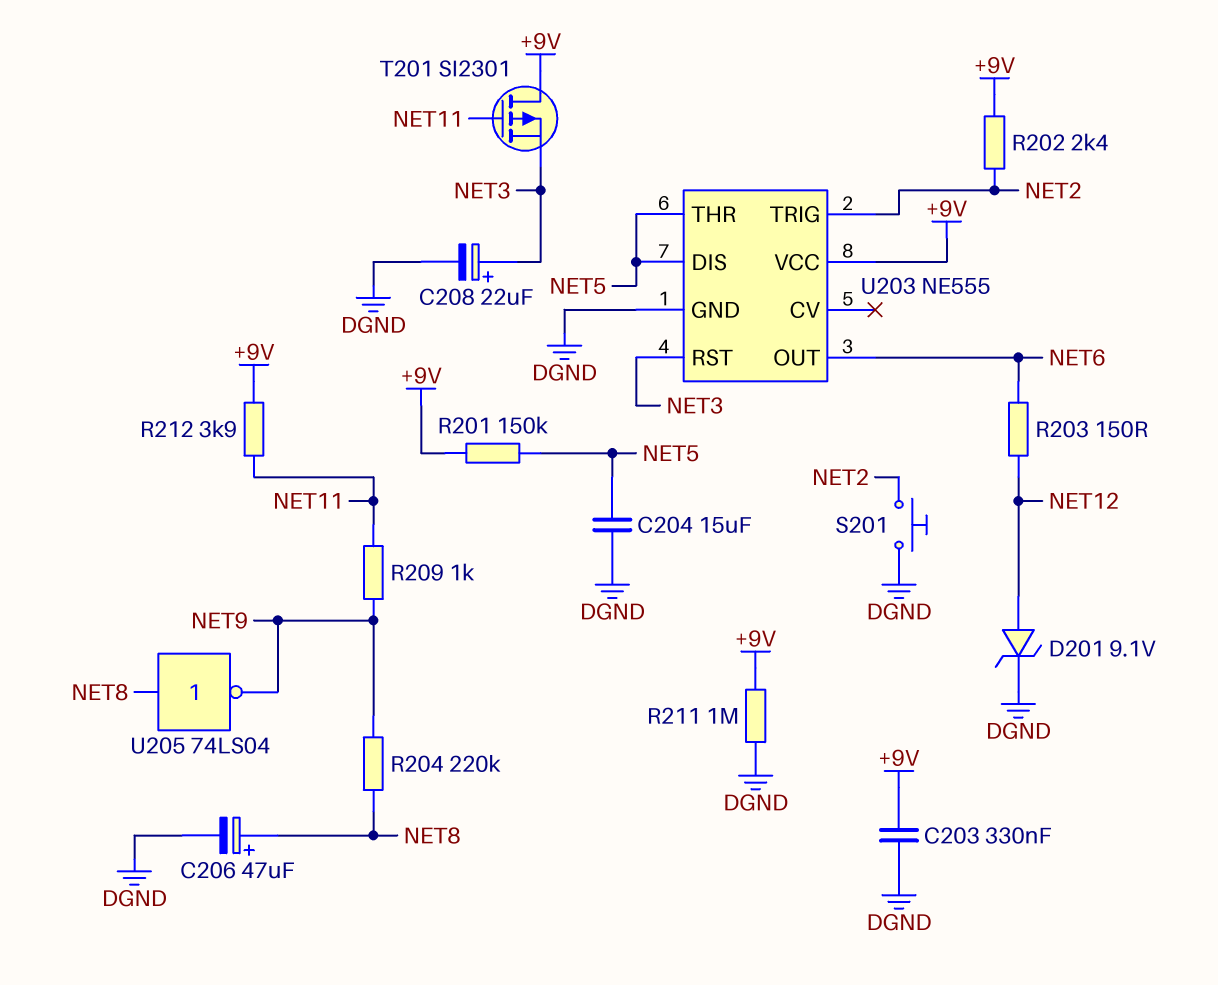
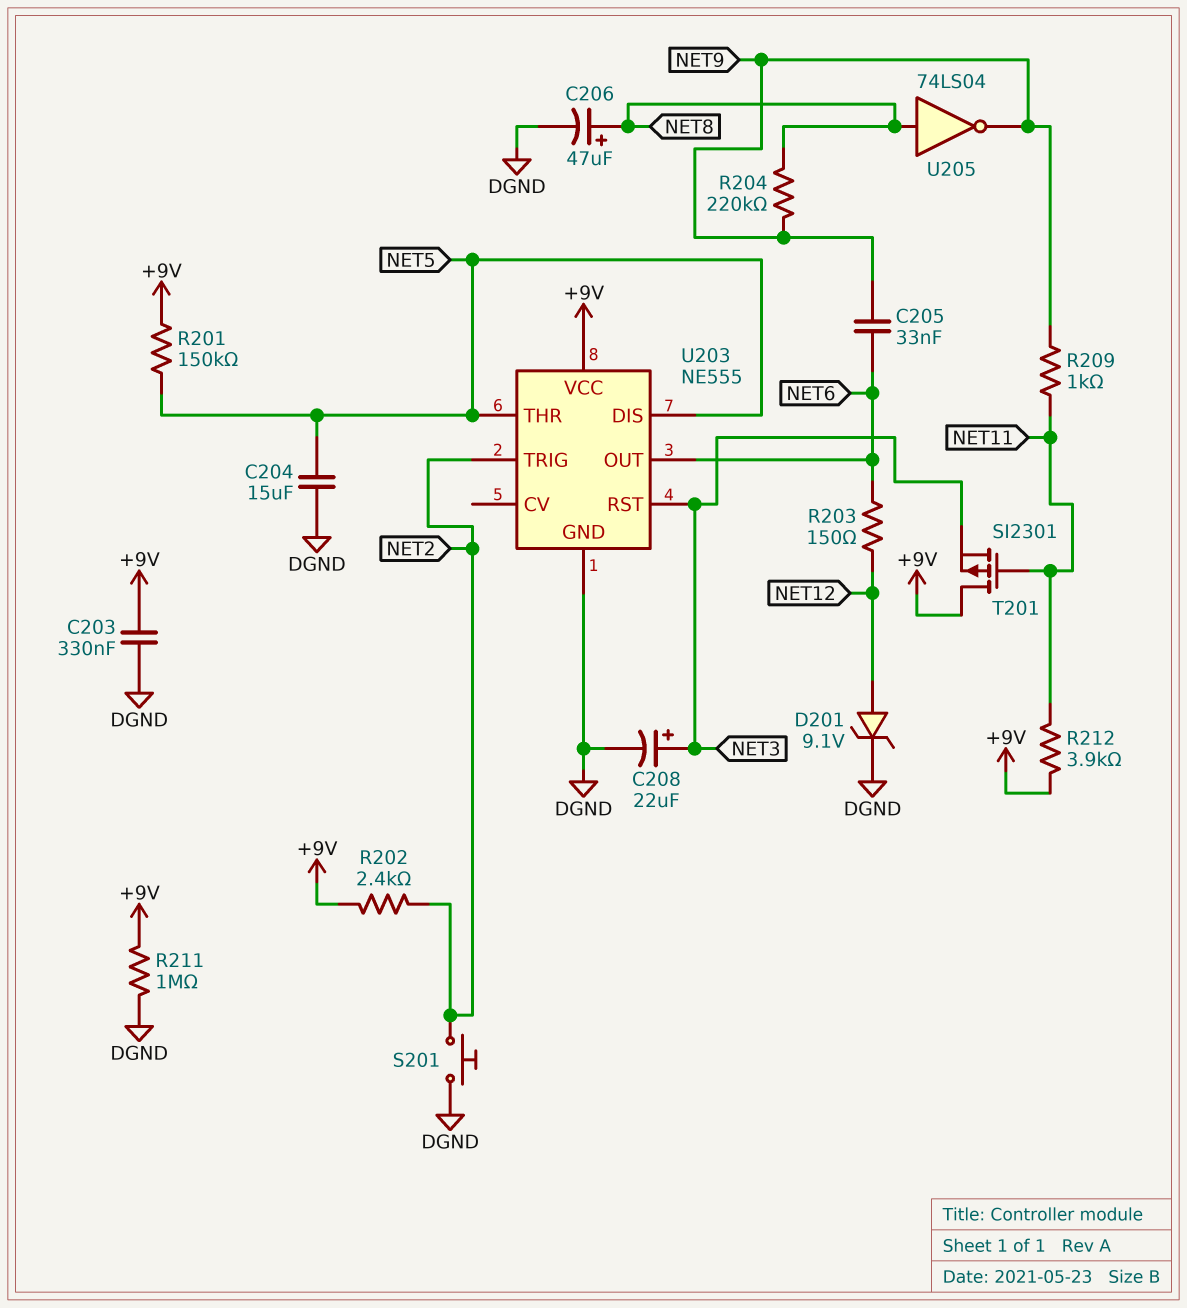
C205: none -> 33nF (NET6, NET9)

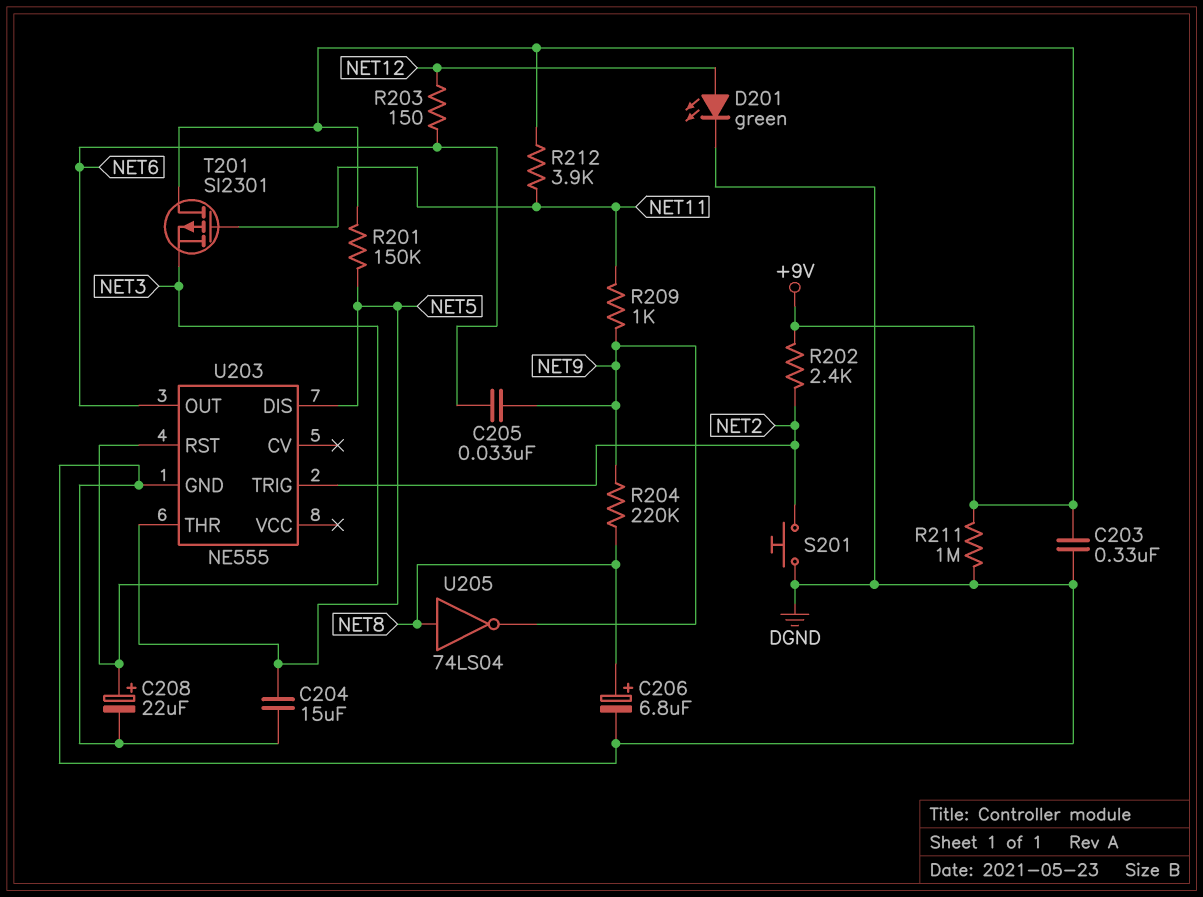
C206: 47uF (plus NET8, minus DGND) -> 6.8uF (plus NET8, minus DGND)
D201: zener 9.1V (A NET12, K DGND) -> LED green (A NET12, K DGND)
U203 pin VCC: +9V -> none

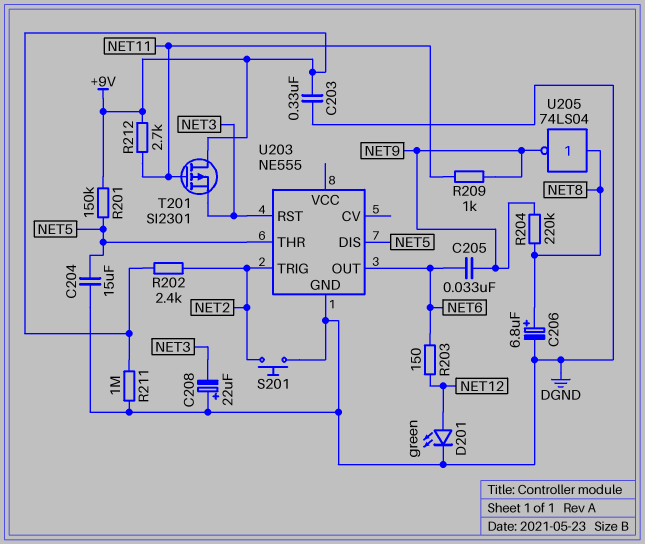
C208: 22uF (plus NET3, minus DGND) -> 22uF (plus DGND, minus NET3)
R212: 3.9k (+9V, NET11) -> 2.7k (+9V, NET11)

